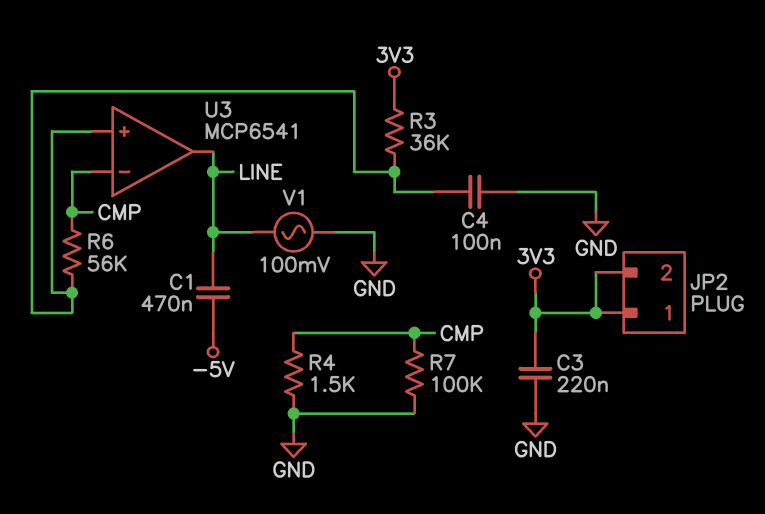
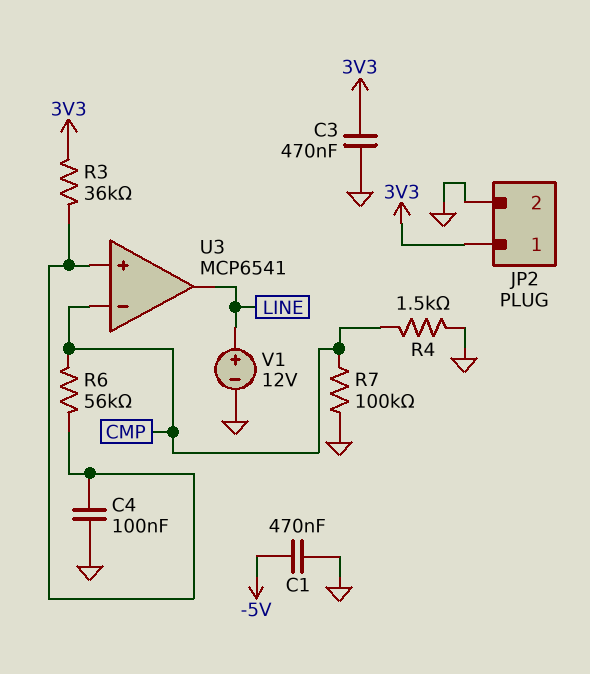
C1: 470nF (-5V, LINE) -> 470nF (-5V, GND)
C3: 220nF (3V3, GND) -> 470nF (3V3, GND)
JP2 pin 2: 3V3 -> GND
V1: AC 100mV (GND, LINE) -> 12V (plus LINE, minus GND)

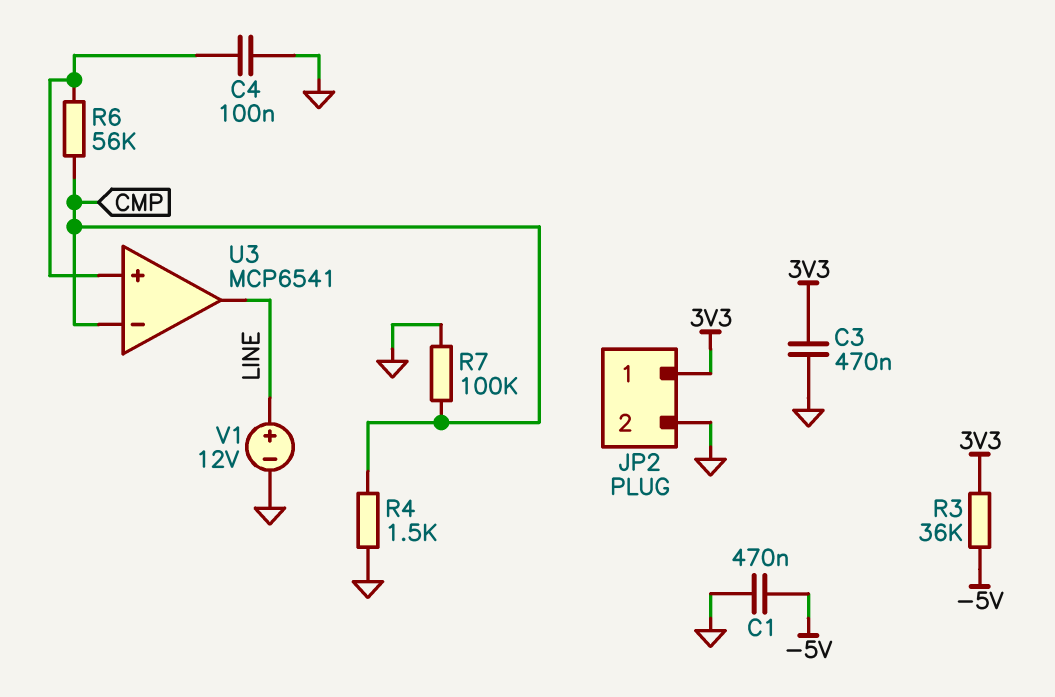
R3: 36k (3V3, U3/in+) -> 36k (-5V, 3V3)

